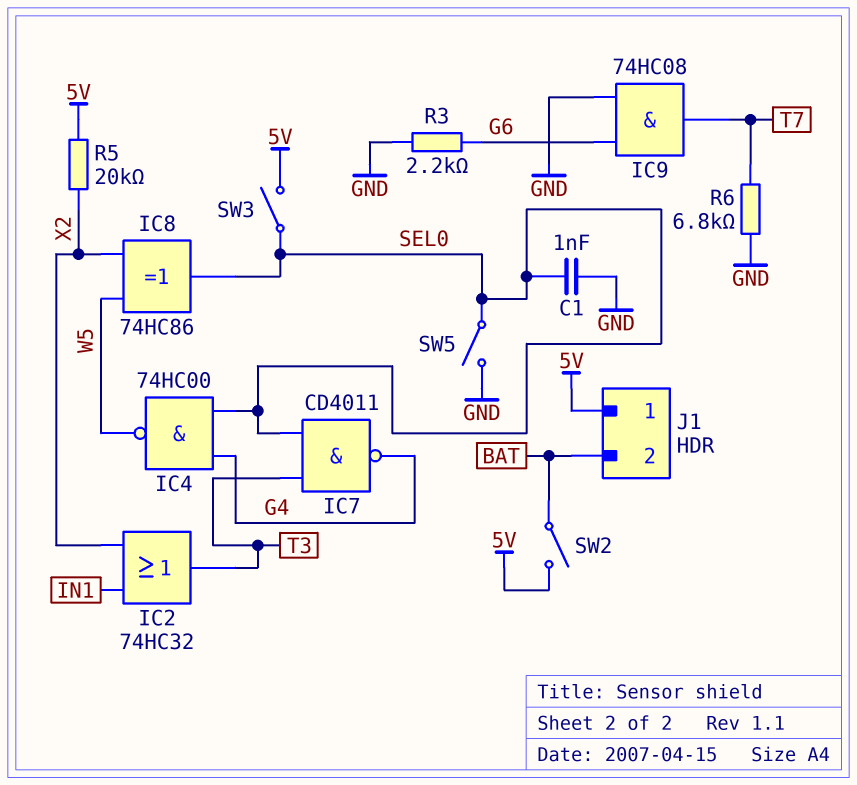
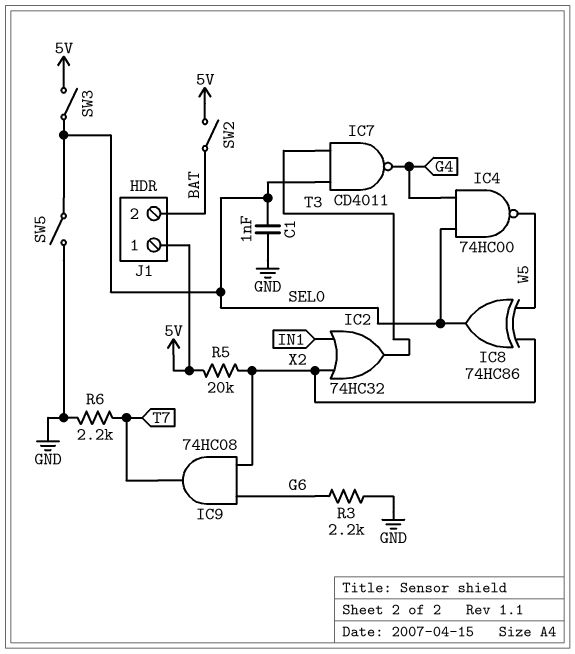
IC9: AND 74HC08 (in G6, in GND, out T7) -> AND 74HC08 (in G6, in X2, out T7)
R6: 6.8k (GND, T7) -> 2.2k (GND, T7)

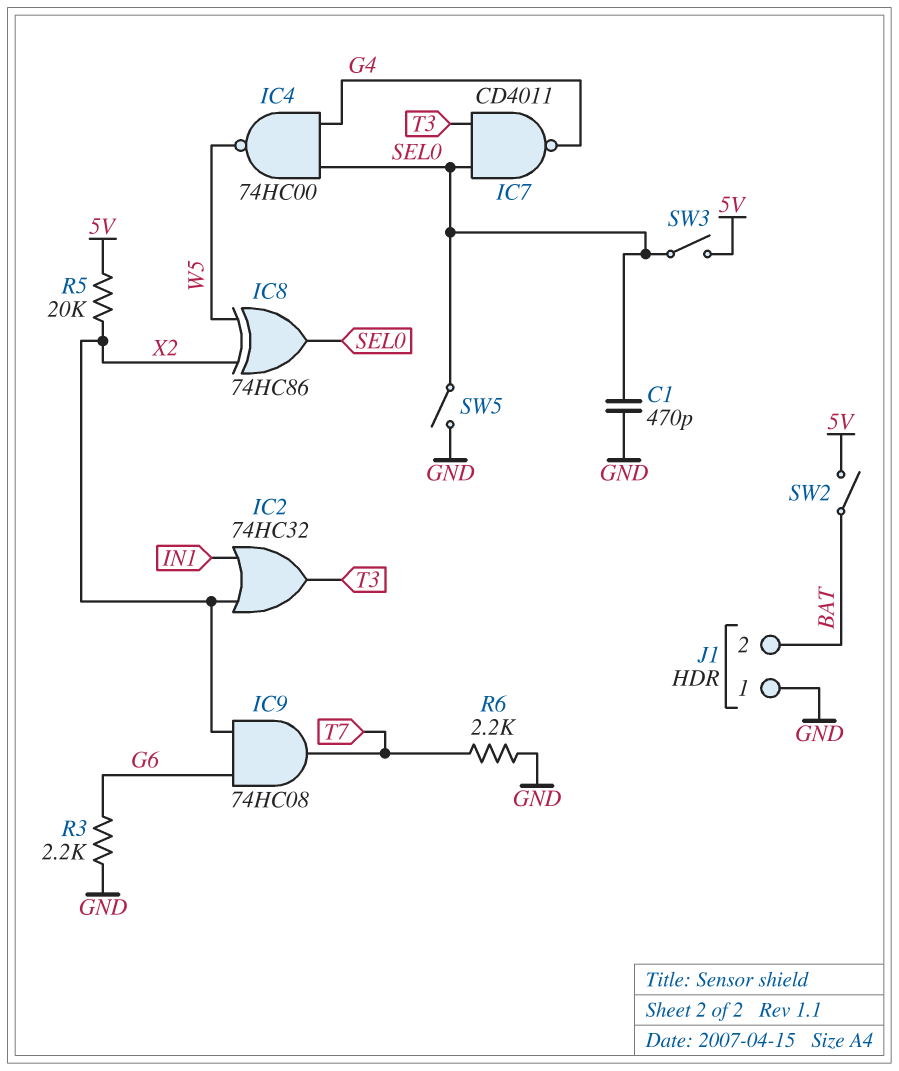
C1: 1nF (GND, SEL0) -> 470pF (GND, SEL0)
J1 pin 1: 5V -> GND

